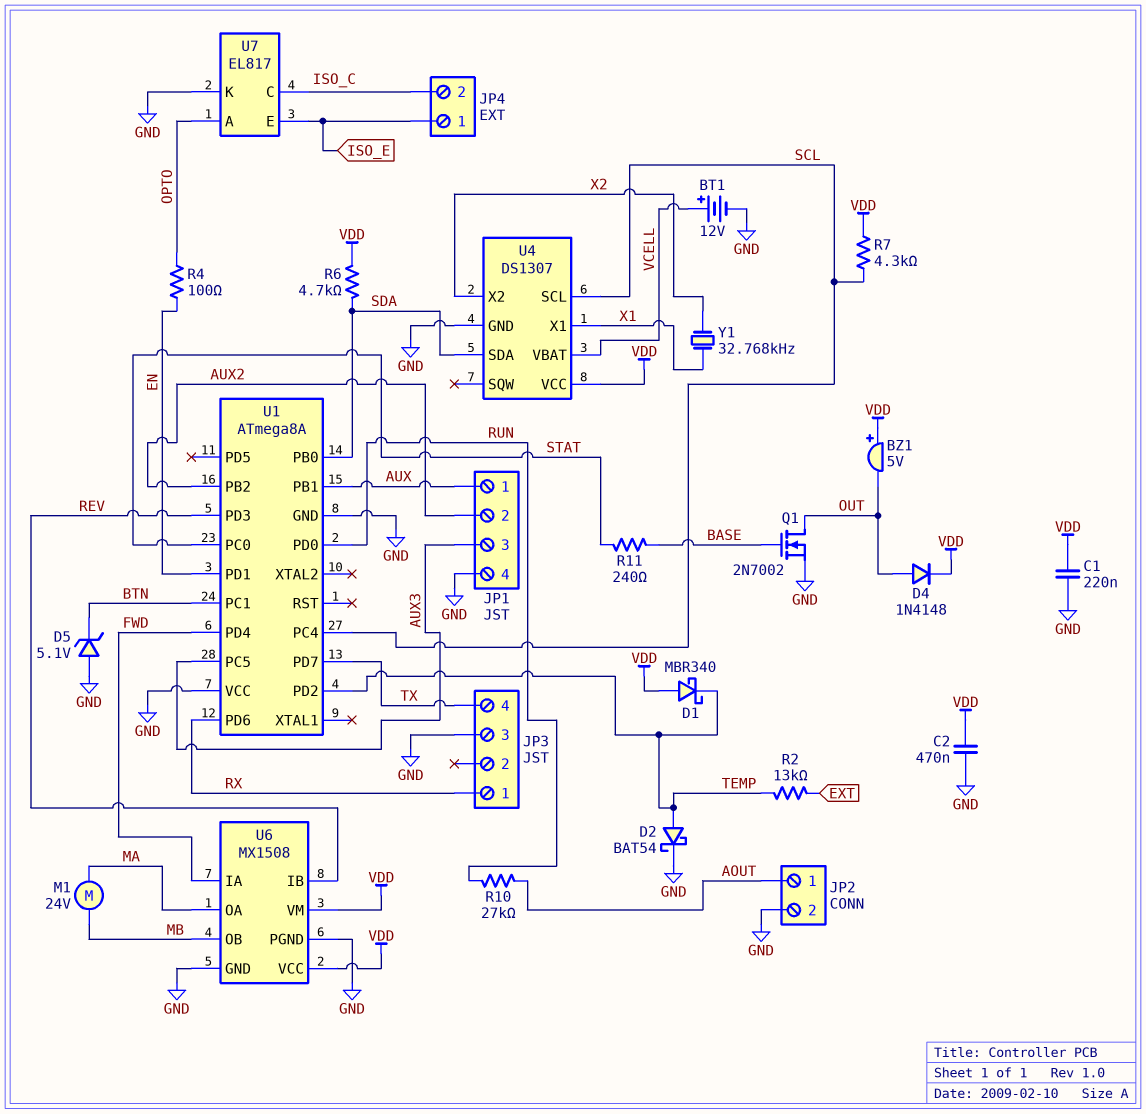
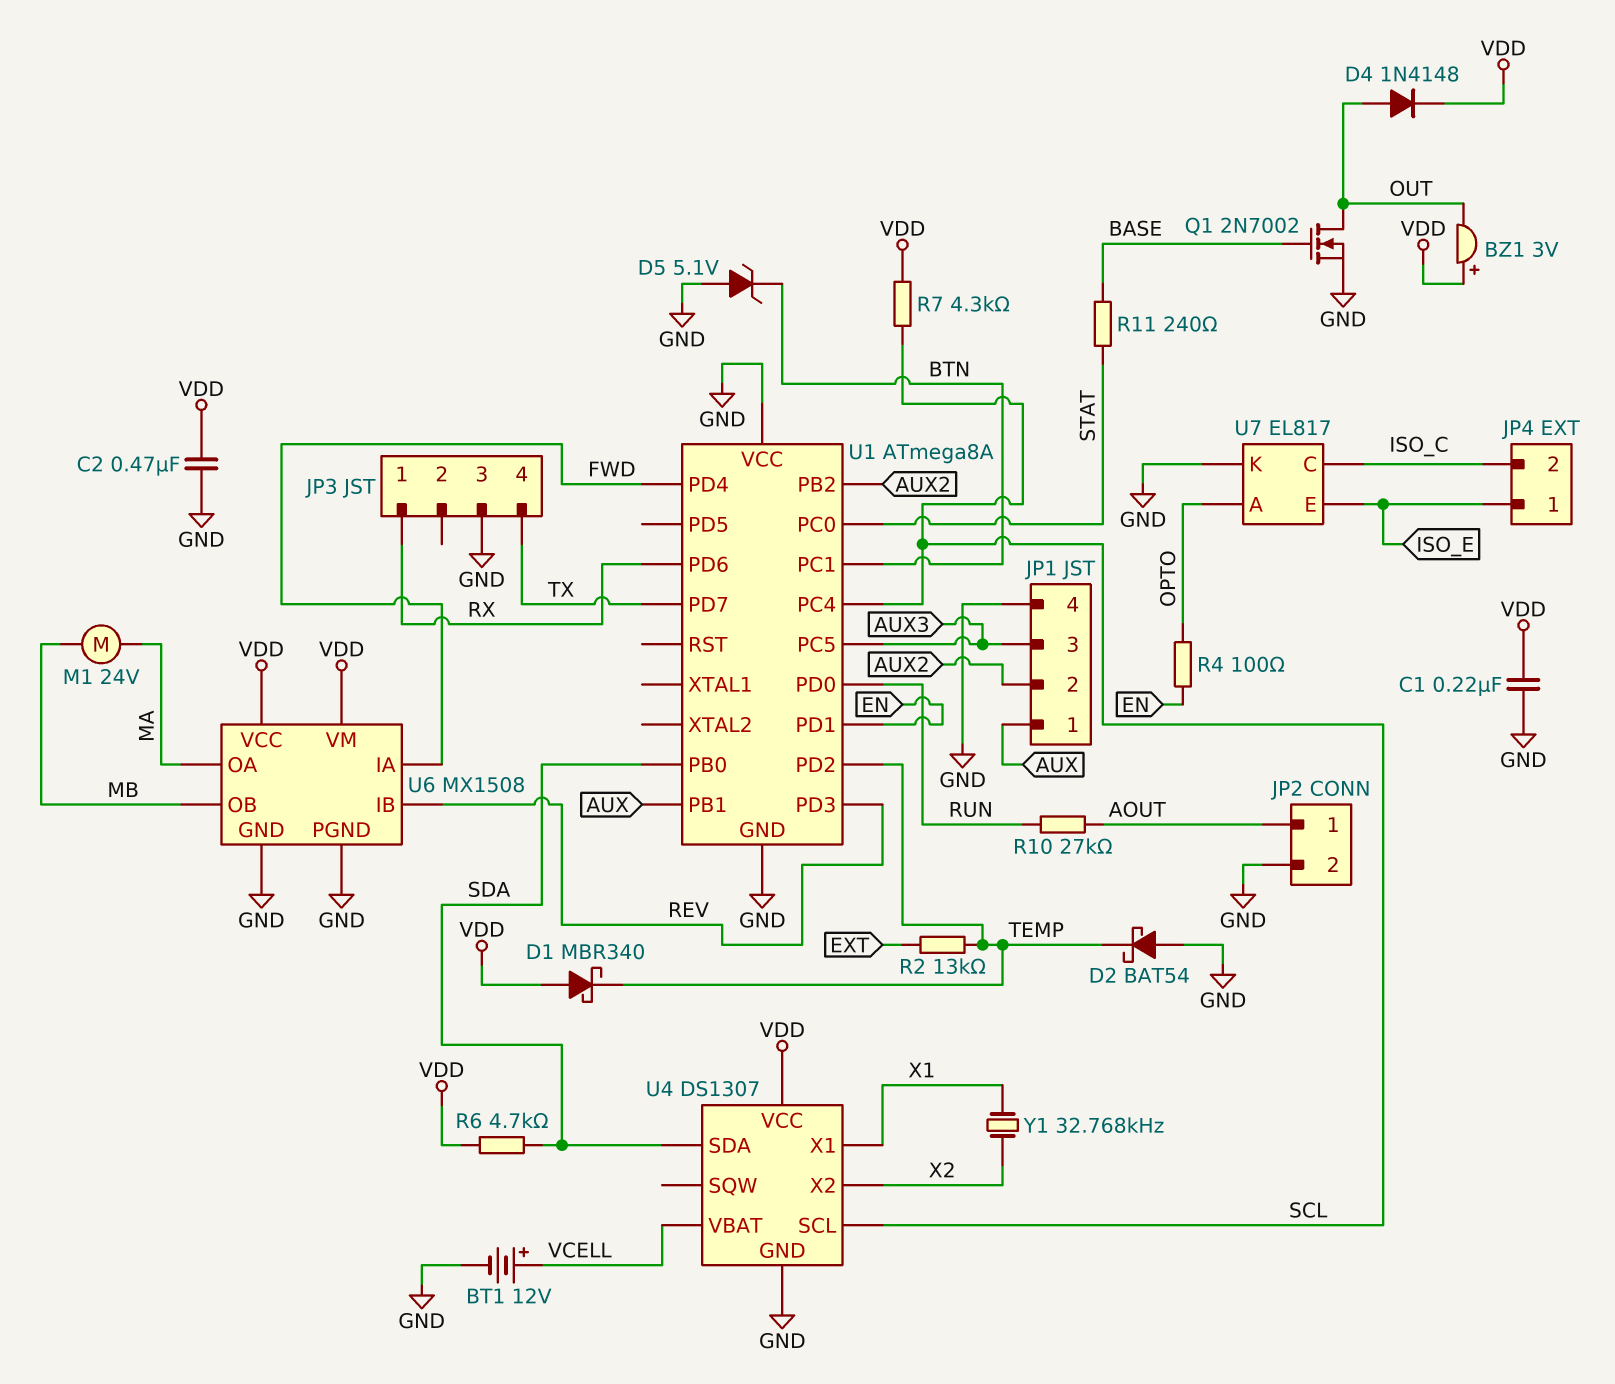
BZ1: buzzer 5V (plus VDD, minus OUT) -> buzzer 3V (plus VDD, minus OUT)
D2: schottky BAT54 (A TEMP, K GND) -> schottky BAT54 (A GND, K TEMP)

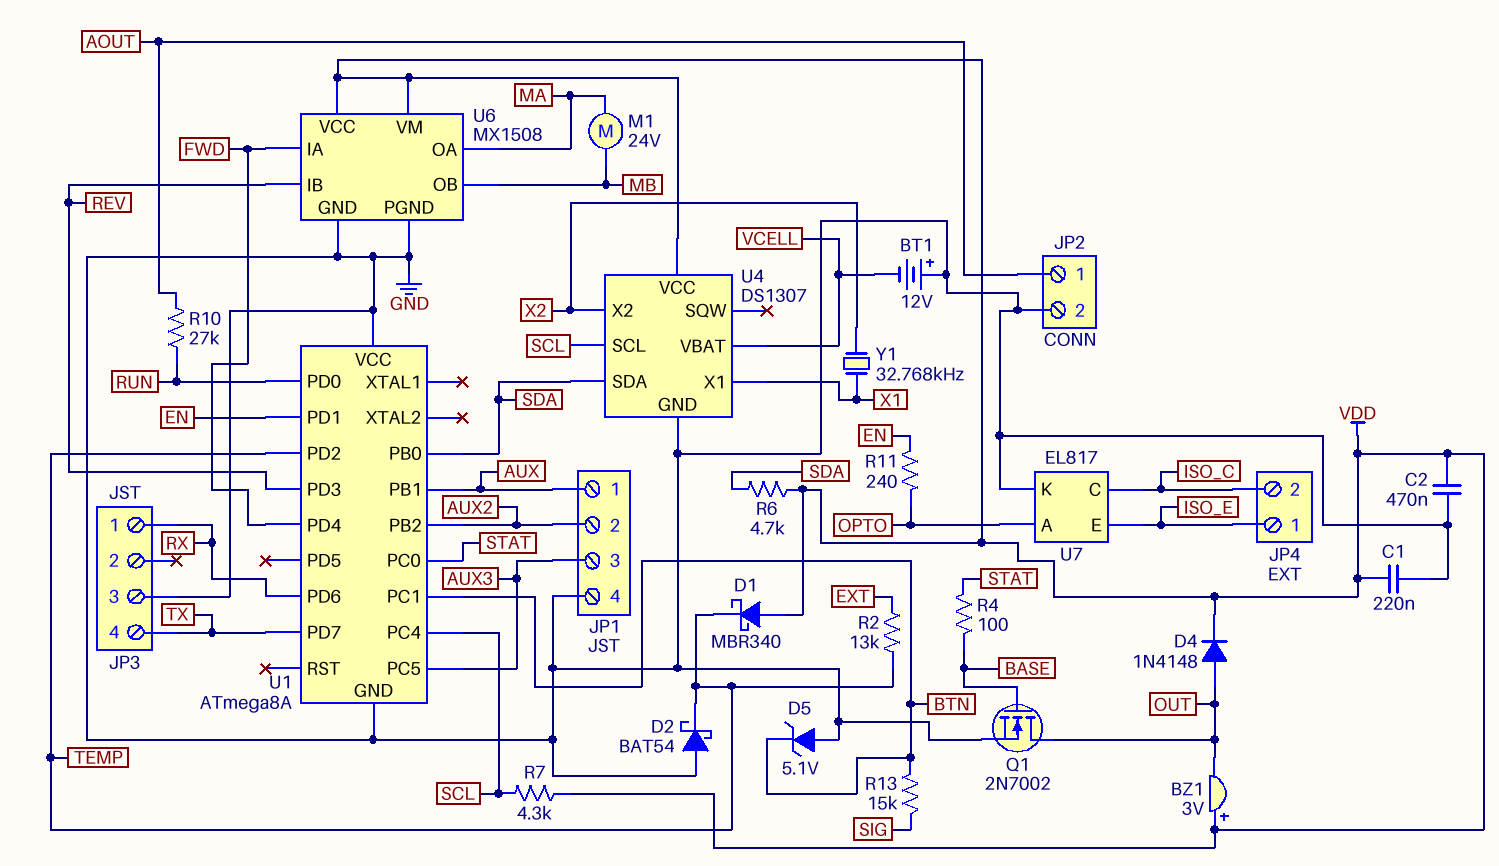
BT1: 12V (plus VCELL, minus GND) -> 12V (plus GND, minus VCELL)
R4: 100 (EN, OPTO) -> 100 (BASE, STAT)
R11: 240 (BASE, STAT) -> 240 (EN, OPTO)
R13: none -> 15k (BTN, SIG)

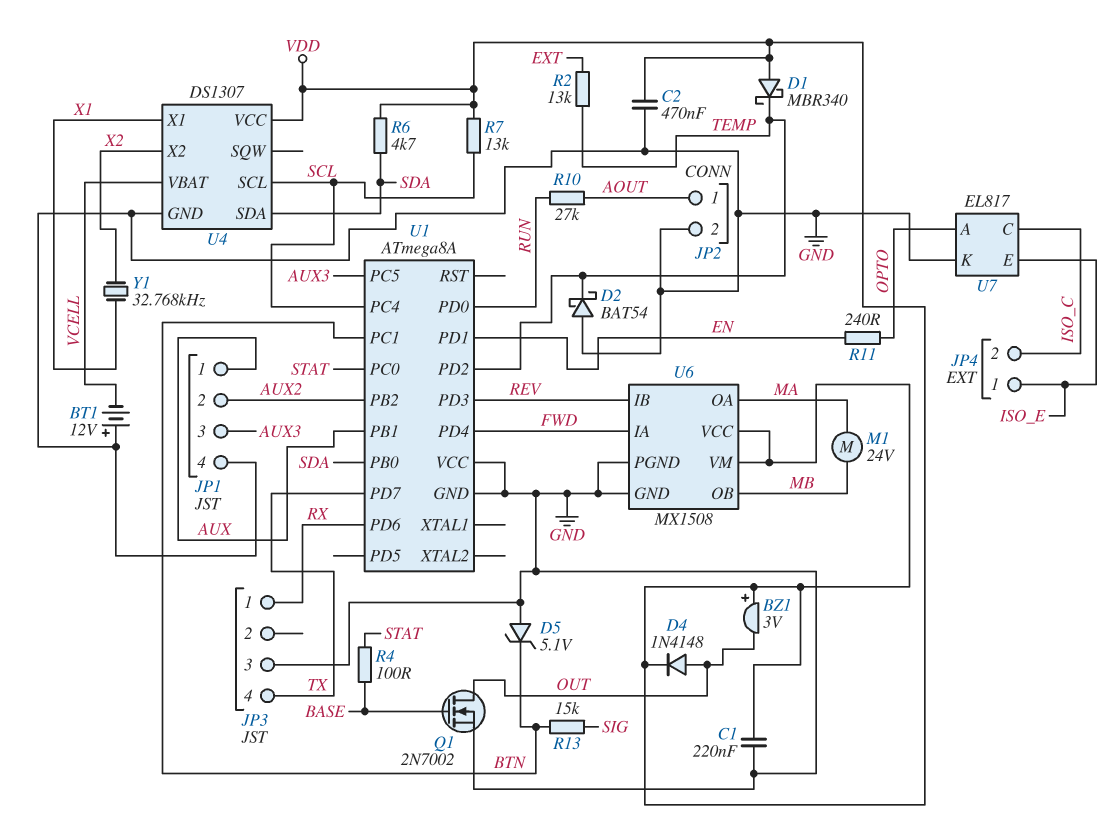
R7: 4.3k (SCL, VDD) -> 13k (SCL, VDD)

